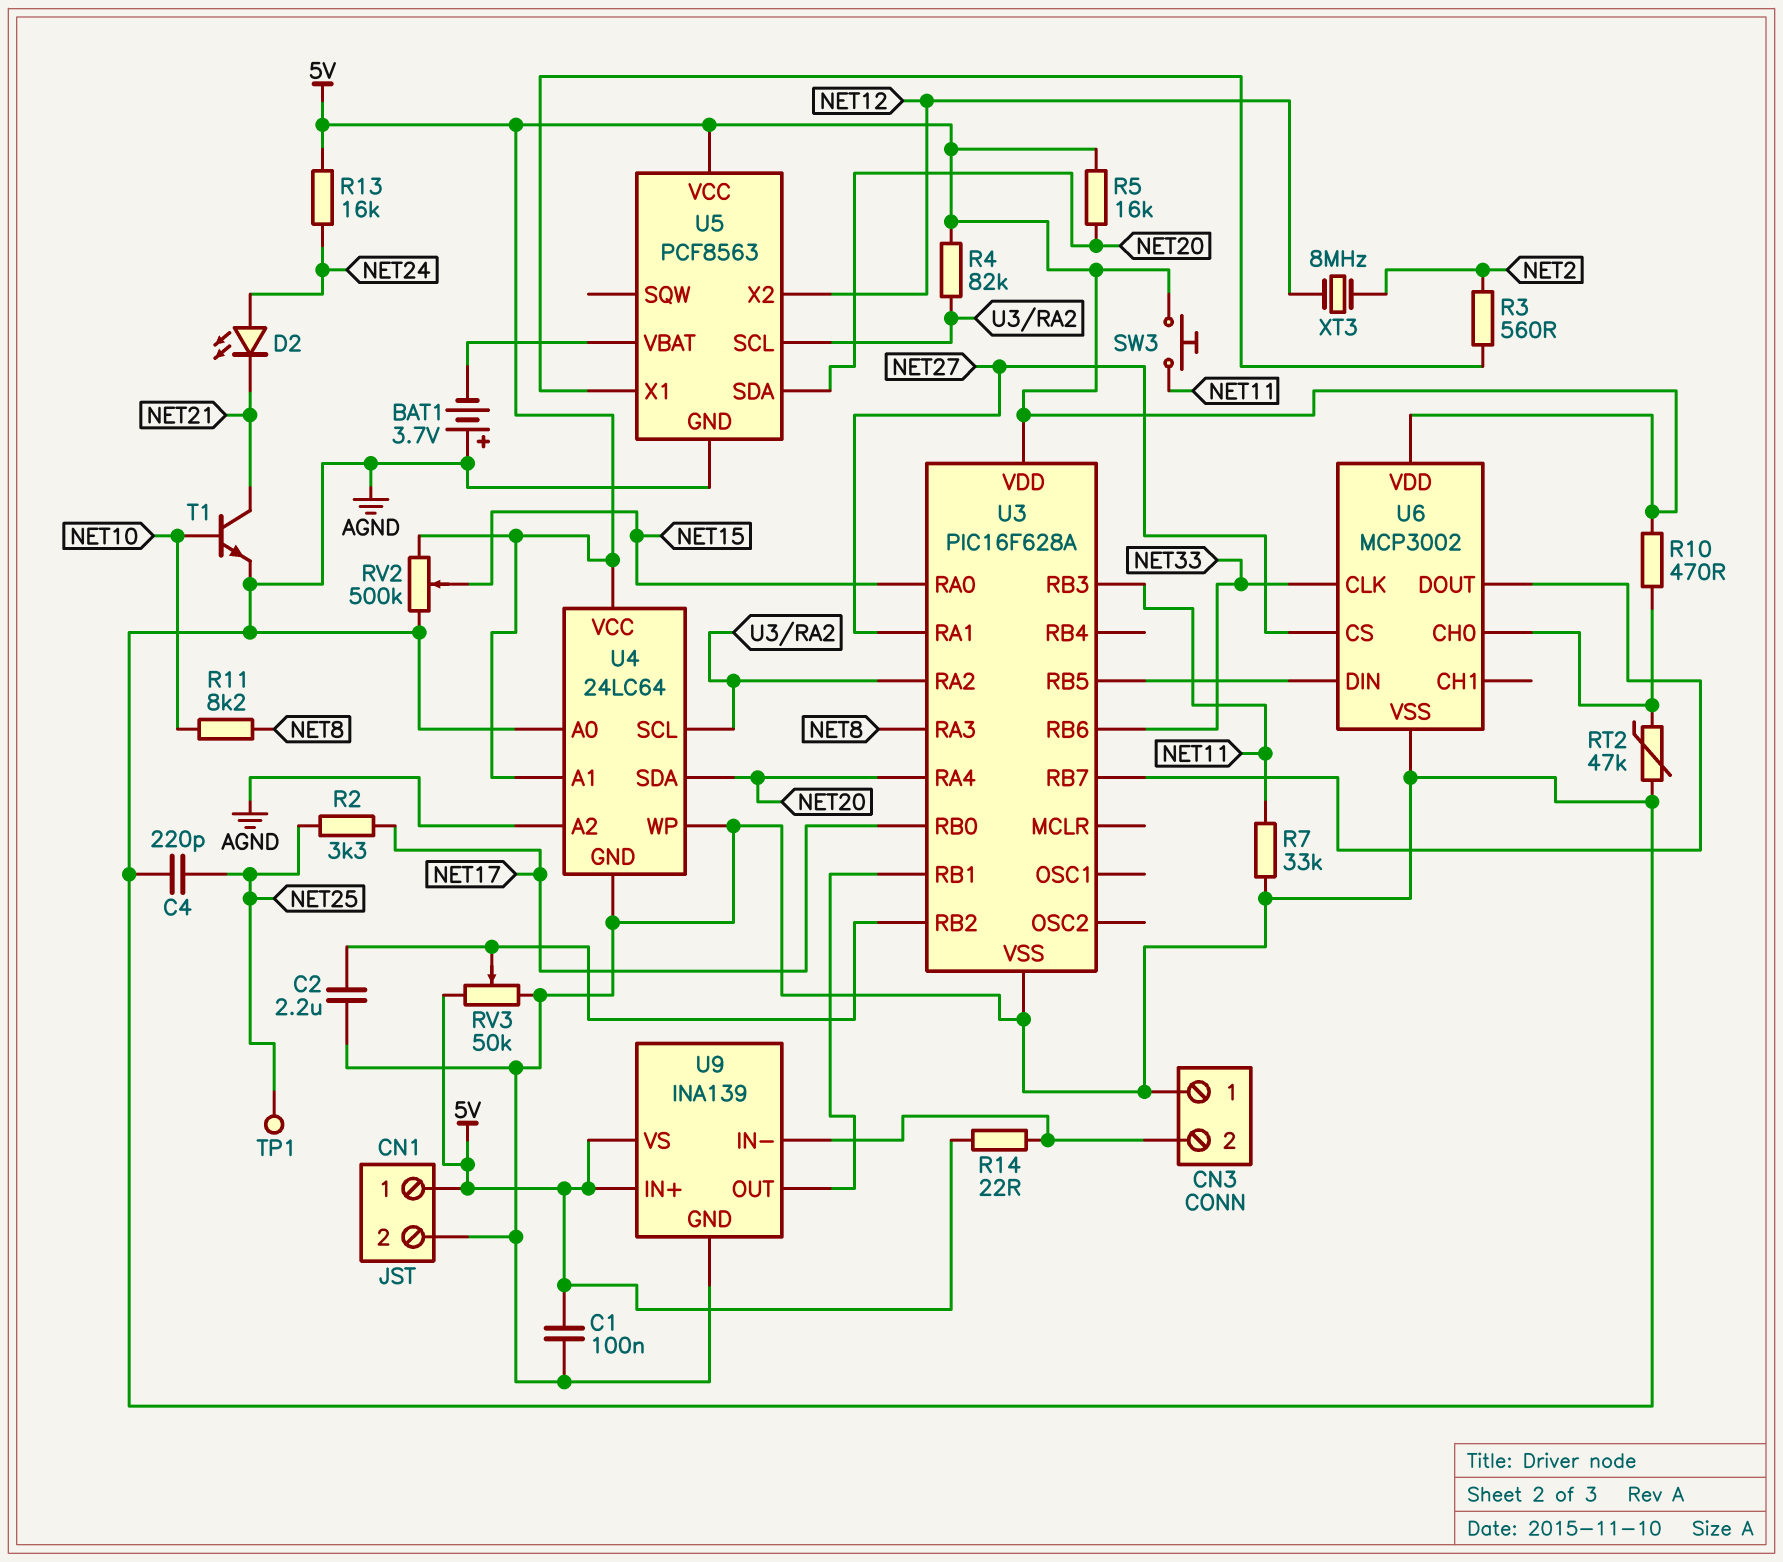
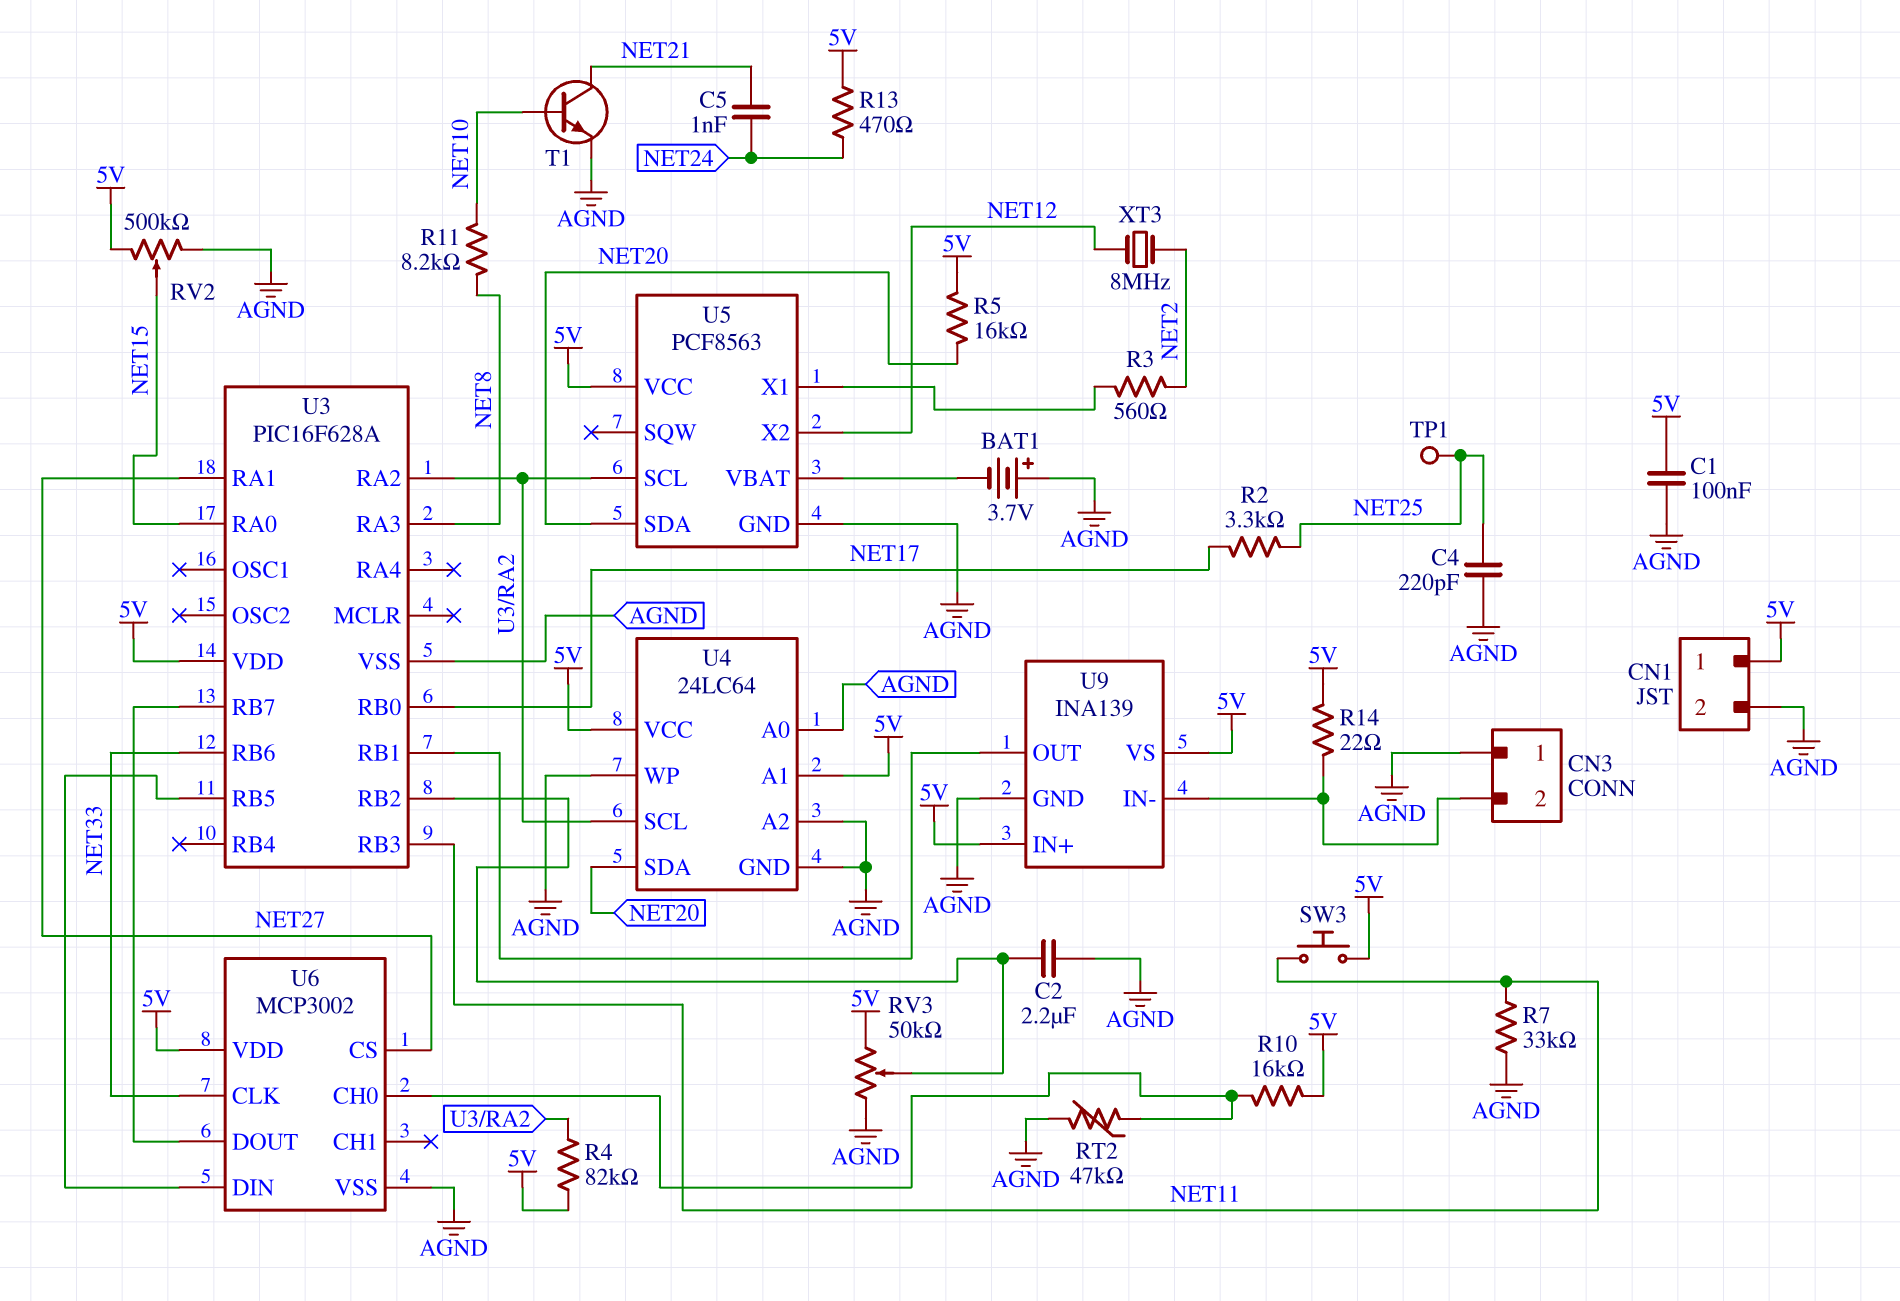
C5: none -> 1nF (NET21, NET24)
D2: LED (A NET24, K NET21) -> none
R10: 470 (5V, U6/CH0) -> 16k (5V, U6/CH0)
R13: 16k (5V, NET24) -> 470 (5V, NET24)
U3 pin RA4: NET20 -> none

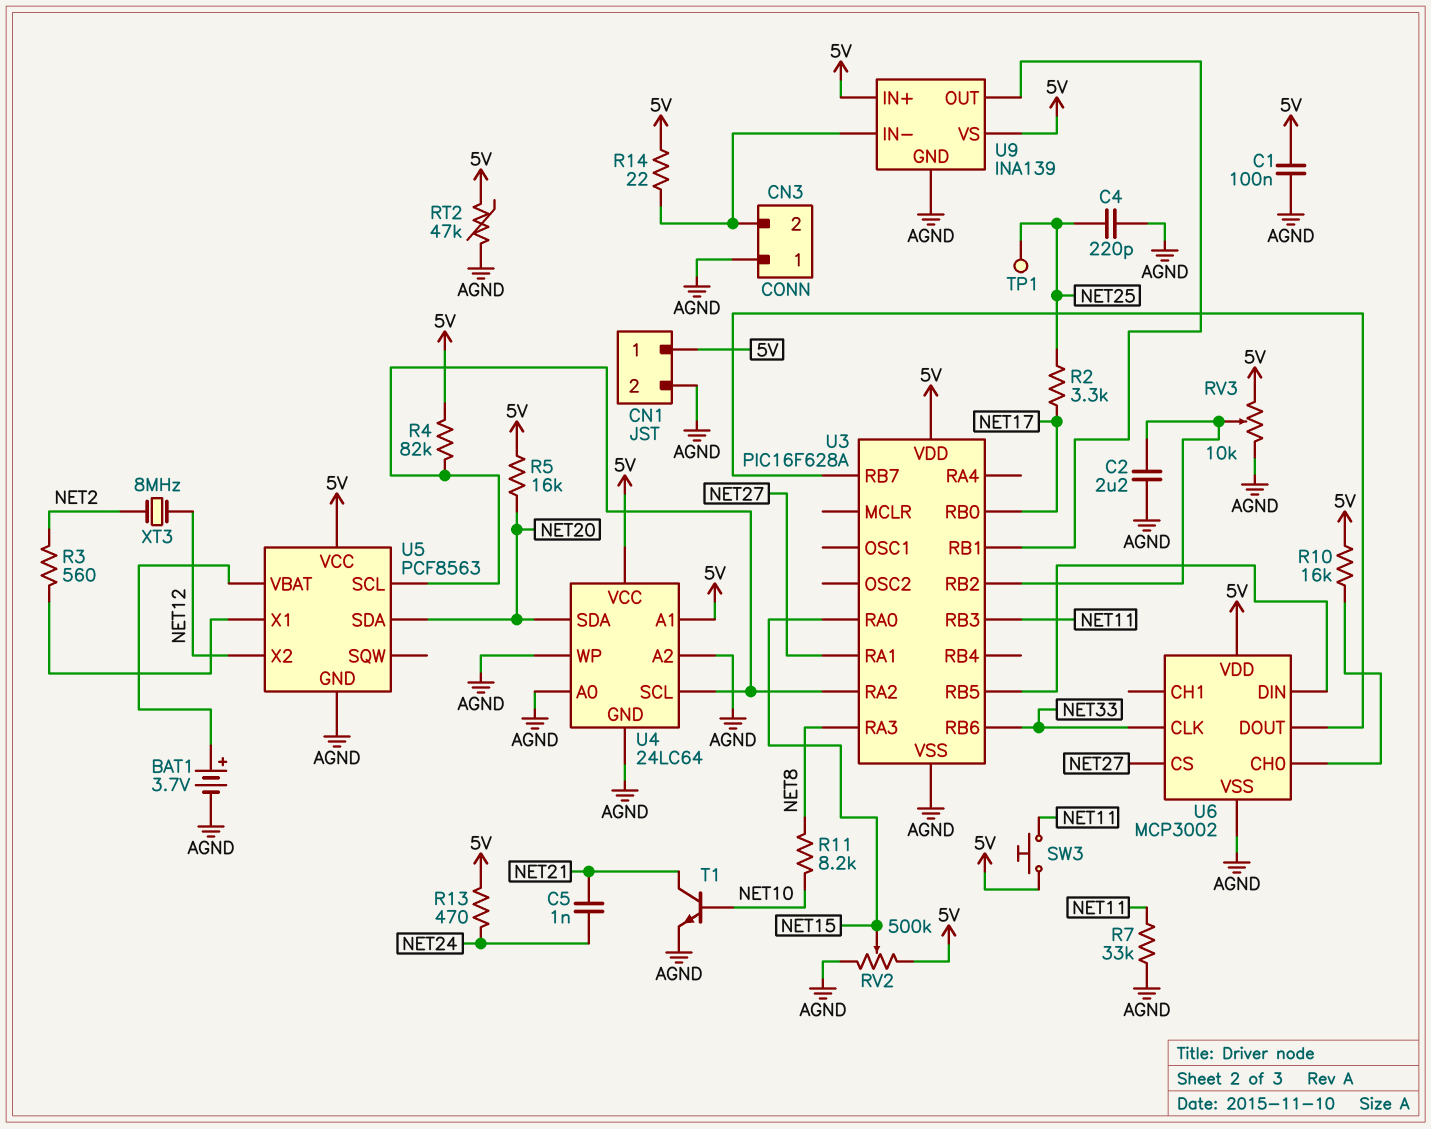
BAT1: 3.7V (plus AGND, minus U5/VBAT) -> 3.7V (plus U5/VBAT, minus AGND)
RT2: 47k (AGND, U6/CH0) -> 47k (5V, AGND)
RV3: 50k (5V, AGND, wiper U3/RB2) -> 10k (5V, AGND, wiper U3/RB2)

